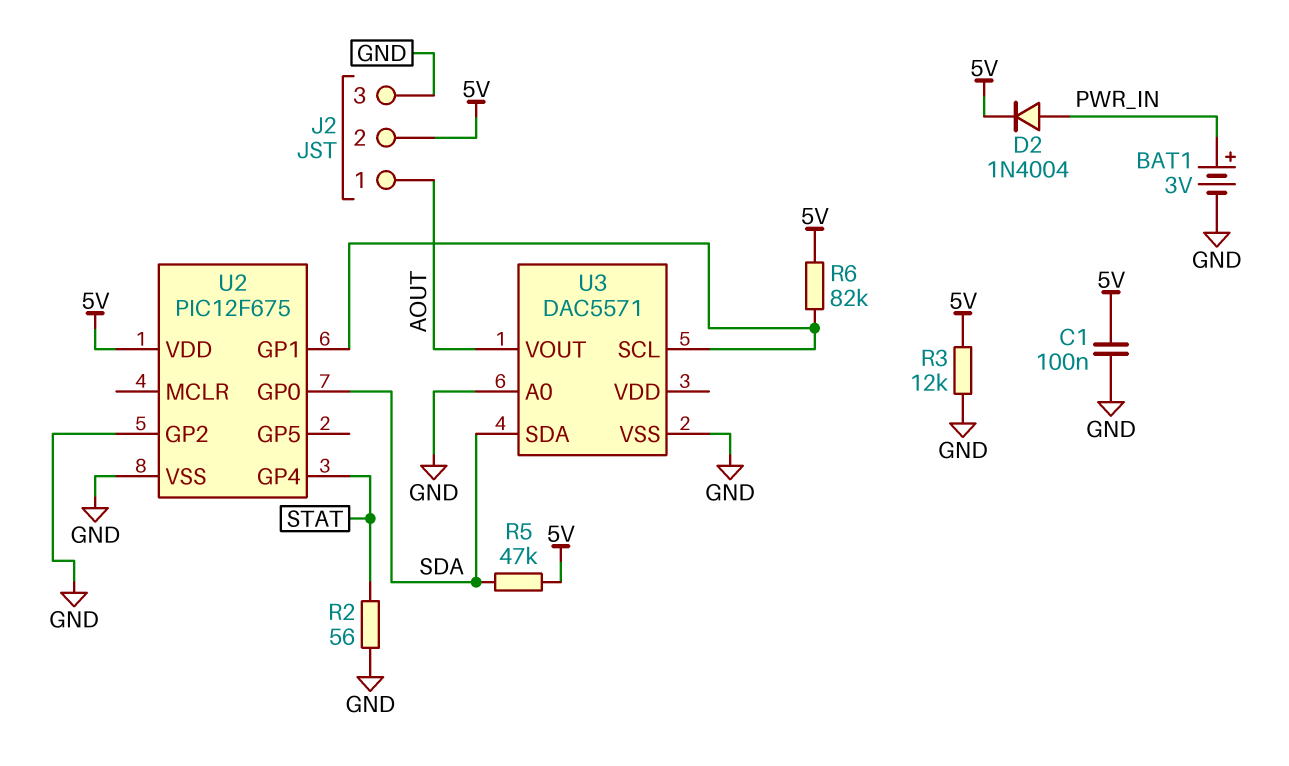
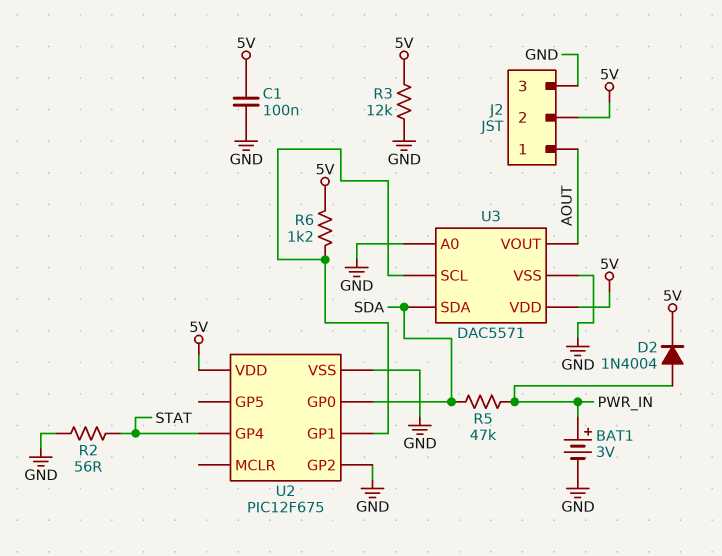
R5: 47k (5V, SDA) -> 47k (PWR_IN, SDA)
R6: 82k (5V, U2/GP1) -> 1.2k (5V, U2/GP1)
U3 pin VDD: none -> 5V

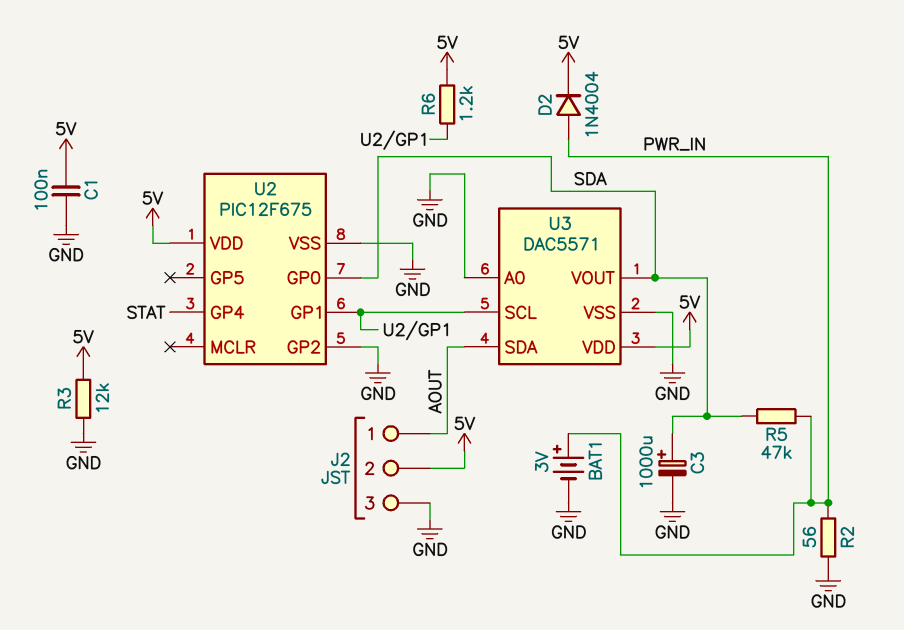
C3: none -> 1000uF (plus SDA, minus GND)
R2: 56 (GND, STAT) -> 56 (GND, PWR_IN)
U3 pin SDA: SDA -> AOUT
U3 pin VOUT: AOUT -> SDA

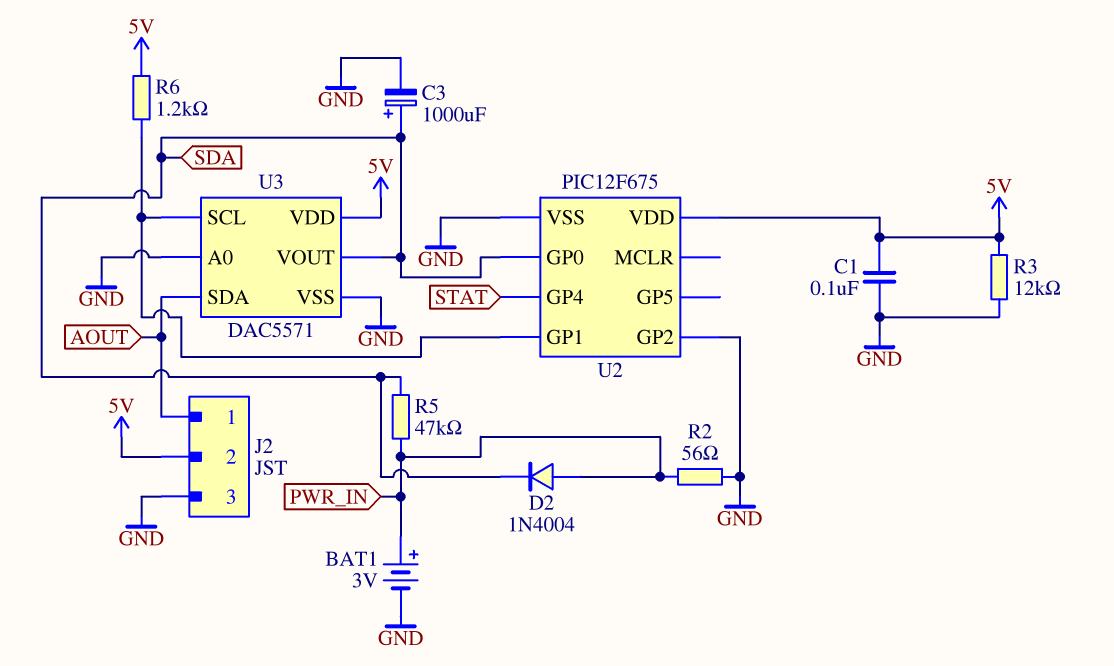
D2: diode 1N4004 (A PWR_IN, K 5V) -> diode 1N4004 (A PWR_IN, K SDA)

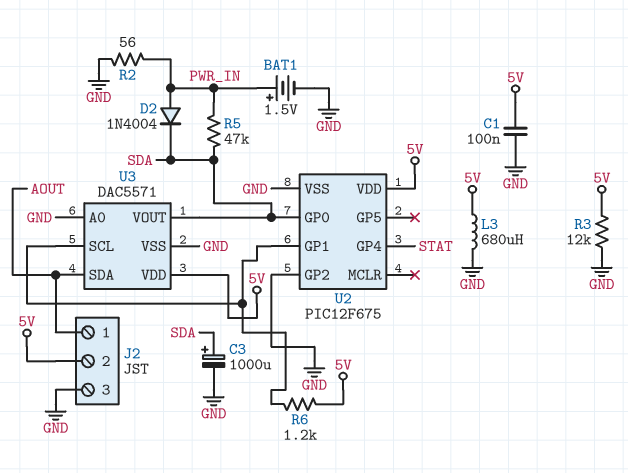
BAT1: 3V (plus PWR_IN, minus GND) -> 1.5V (plus PWR_IN, minus GND)
L3: none -> 680uH (5V, GND)

